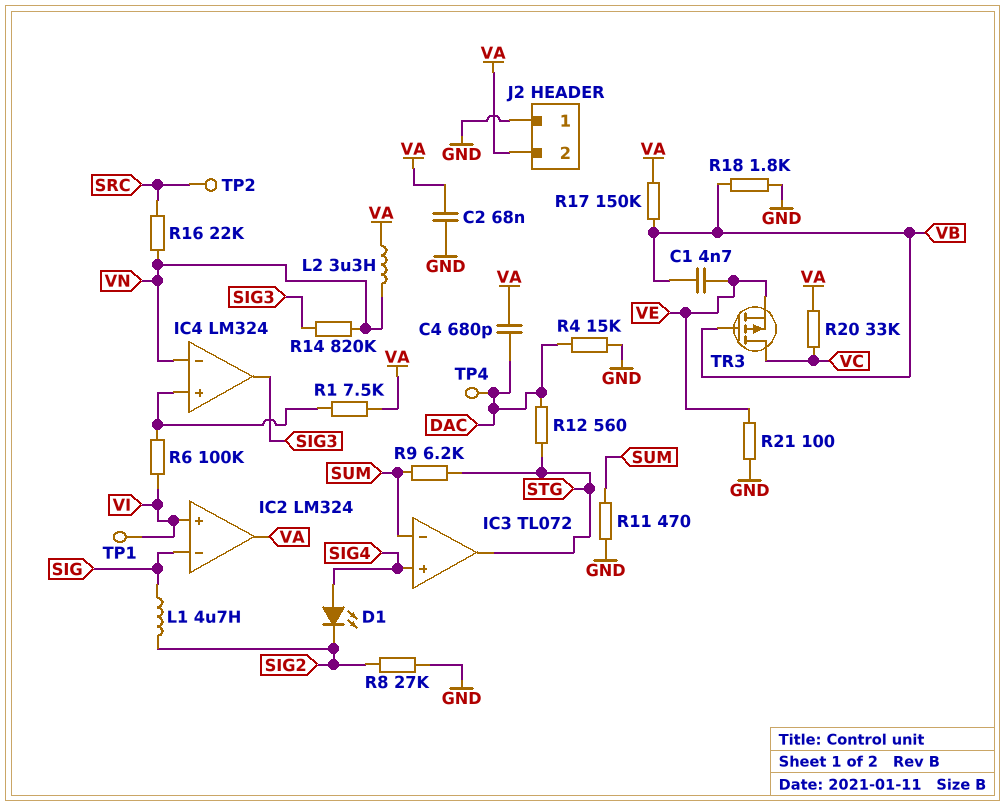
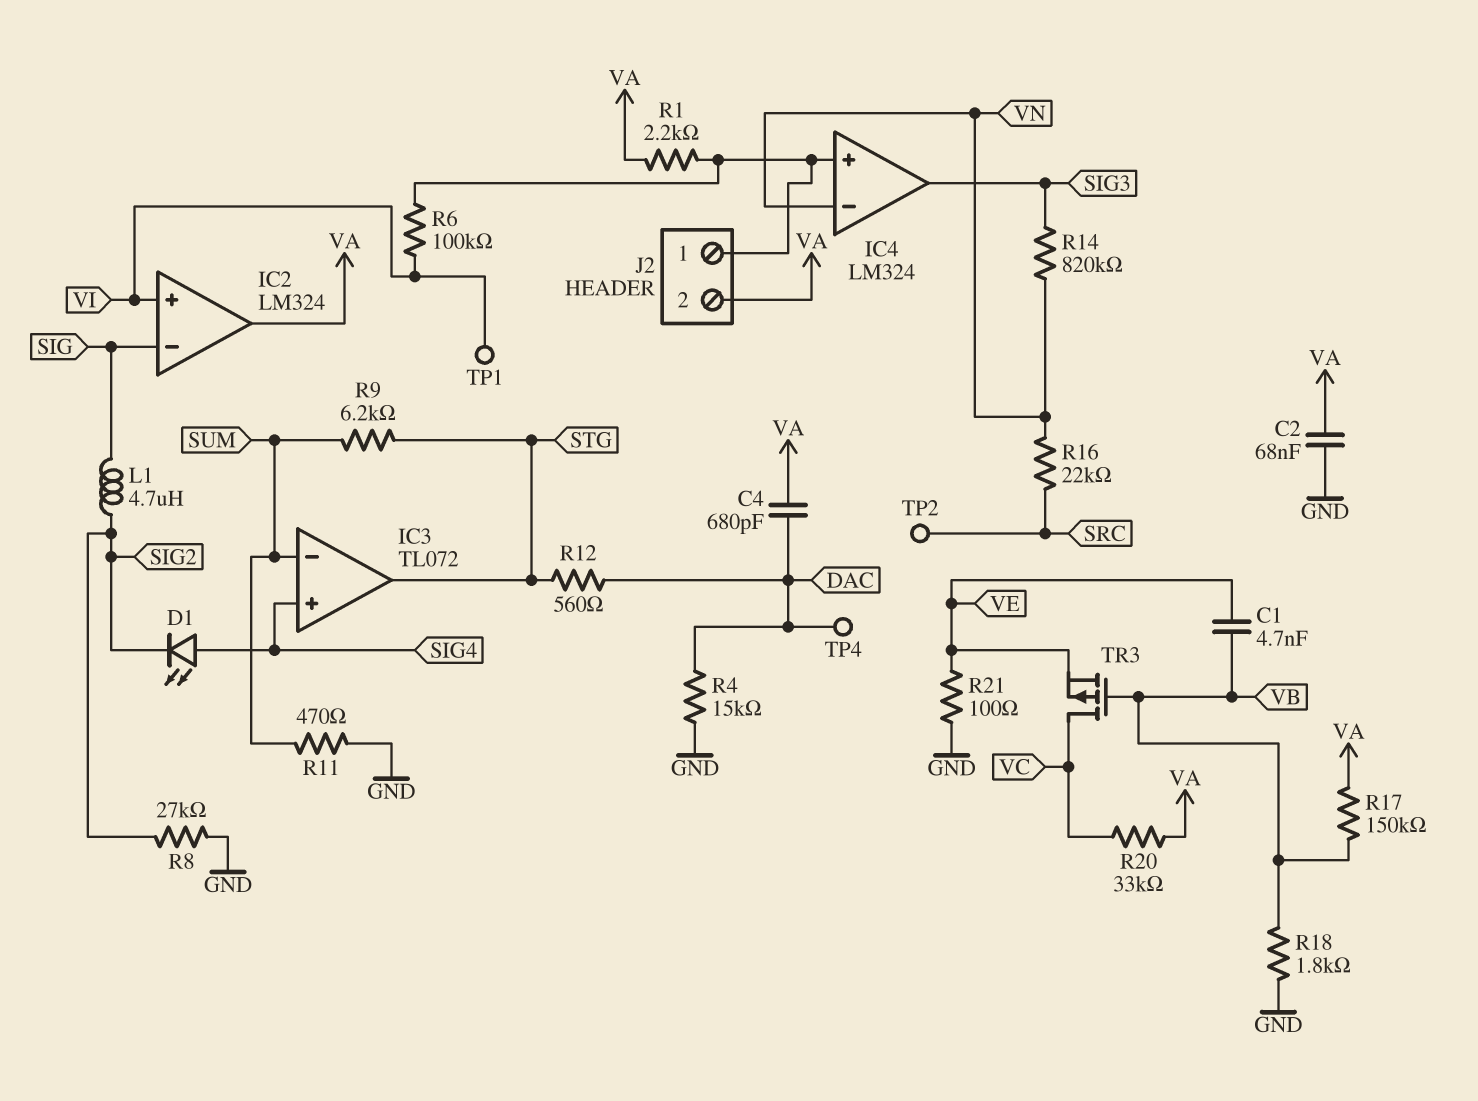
J2 pin 1: GND -> IC4/in+
L2: 3.3uH (VA, VN) -> none
R1: 7.5k (IC4/in+, VA) -> 2.2k (IC4/in+, VA)

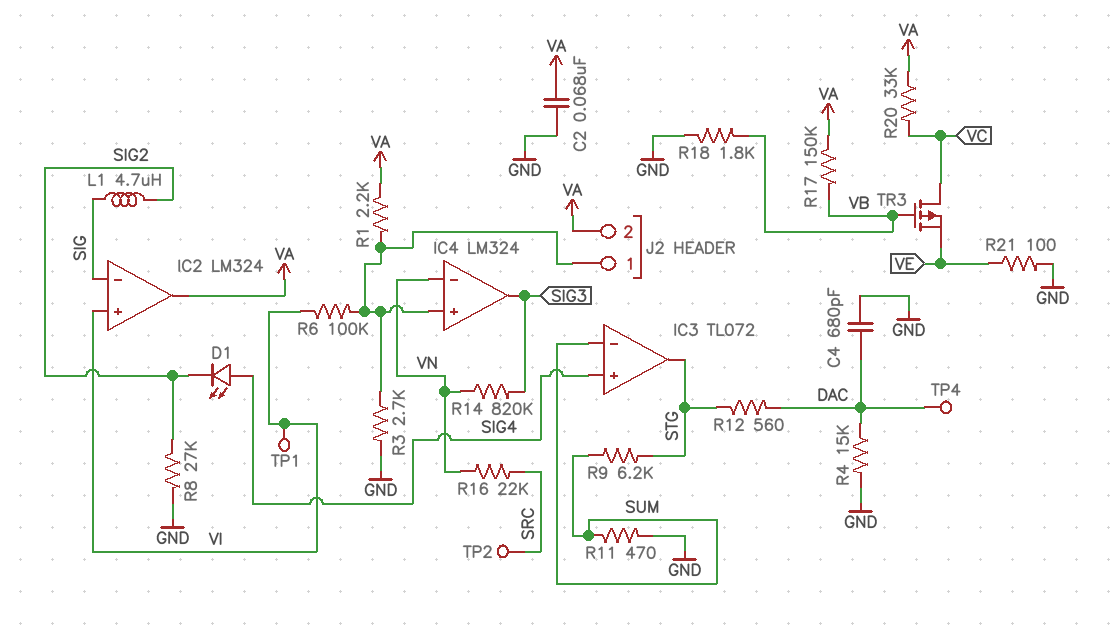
C1: 4.7nF (VB, VE) -> none
C4: 680pF (DAC, VA) -> 680pF (DAC, GND)
R3: none -> 2.7k (GND, IC4/in+)

